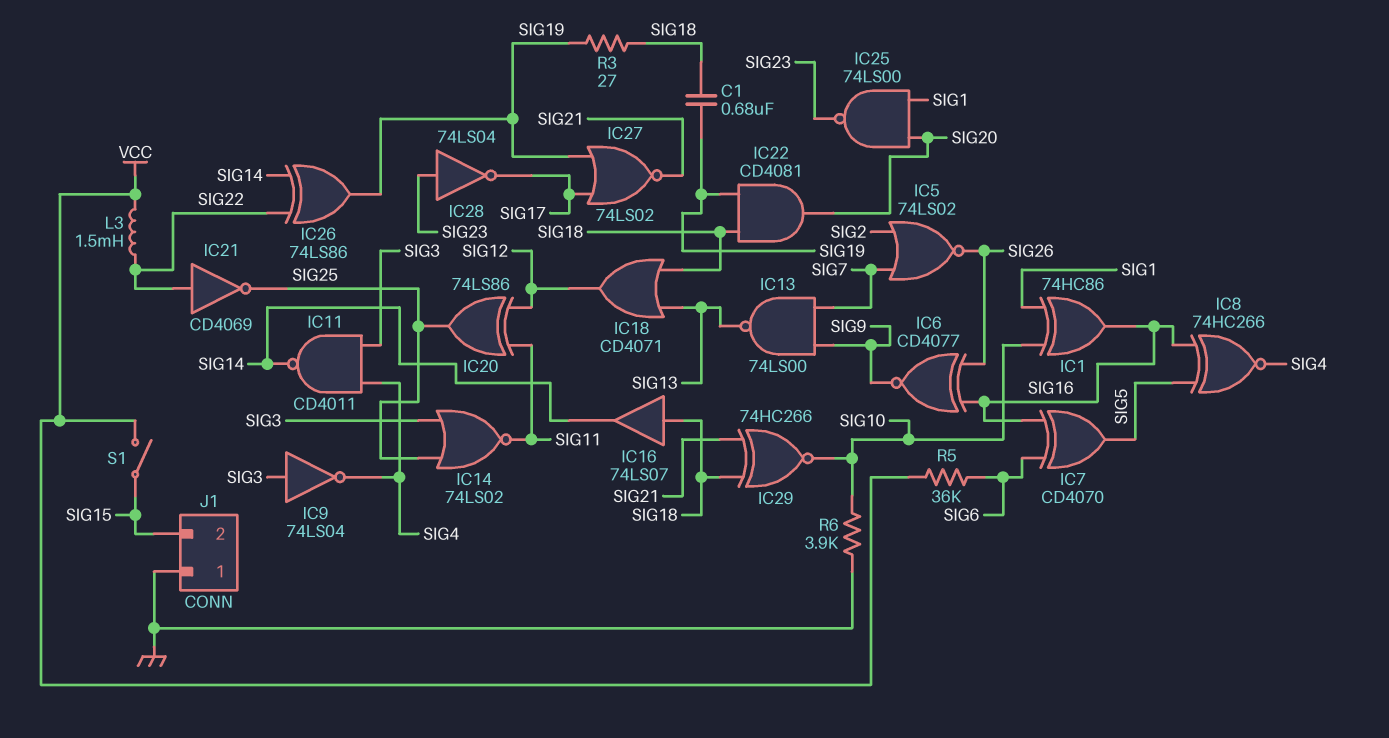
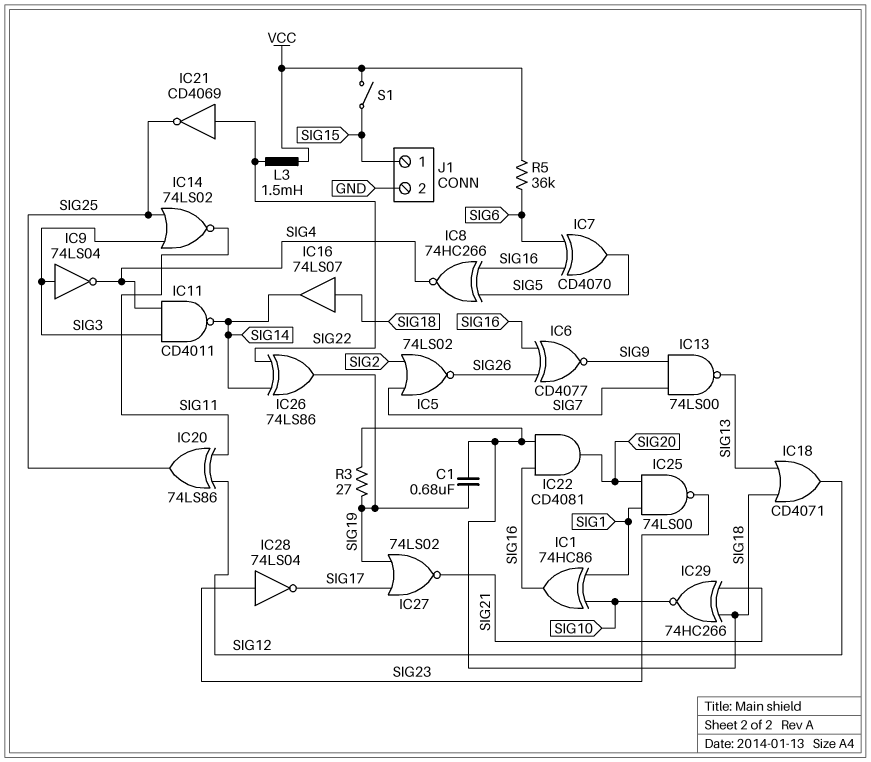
IC22: AND CD4081 (in SIG18, in SIG19, out SIG20) -> AND CD4081 (in SIG16, in SIG18, out SIG20)
J1 pin 1: GND -> SIG15
J1 pin 2: SIG15 -> GND
R6: 3.9k (GND, SIG10) -> none

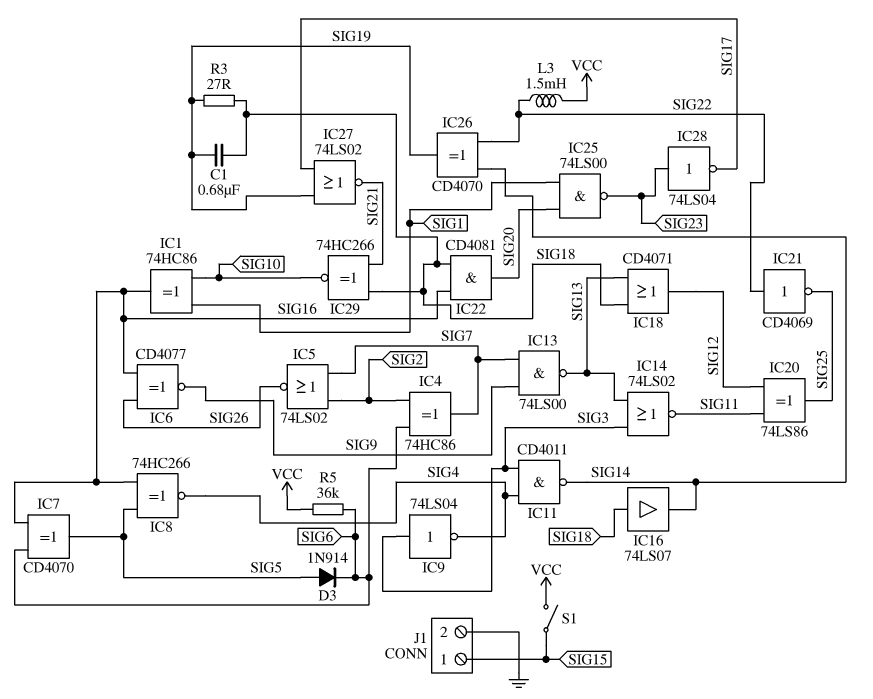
D3: none -> diode 1N914 (A SIG5, K SIG6)
IC4: none -> XOR 74HC86 (in SIG2, in SIG6, out SIG7)
IC14: NOR 74LS02 (in SIG3, in SIG25, out SIG11) -> NOR 74LS02 (in SIG3, in SIG13, out SIG11)
IC26: XOR 74LS86 (in SIG14, in SIG22, out SIG19) -> XOR CD4070 (in SIG14, in SIG22, out SIG19)

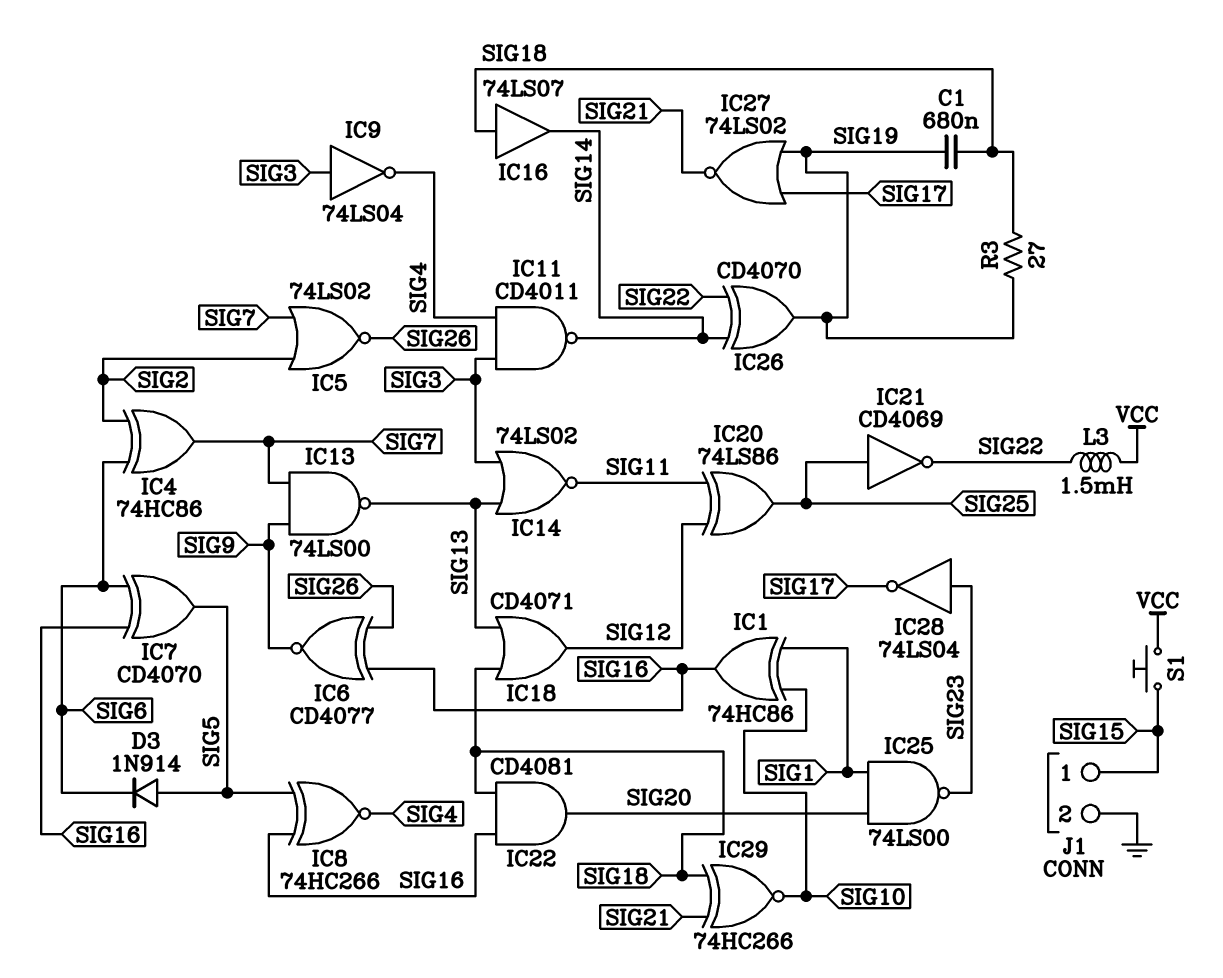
IC21: NOT CD4069 (in SIG22, out SIG25) -> NOT CD4069 (in SIG25, out SIG22)
R5: 36k (SIG6, VCC) -> none
S1: switch (SIG15, VCC) -> button (SIG15, VCC)

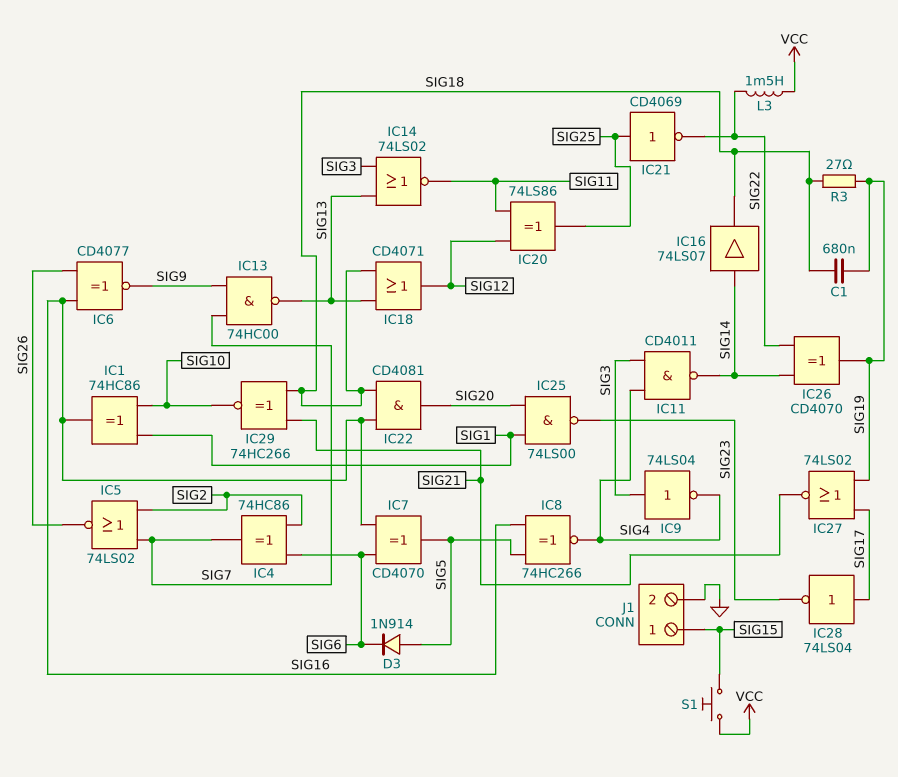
IC13: NAND 74LS00 (in SIG7, in SIG9, out SIG13) -> NAND 74HC00 (in SIG7, in SIG9, out SIG13)
IC16: buffer 74LS07 (in SIG18, out SIG14) -> buffer 74LS07 (in SIG14, out SIG18)
IC28: NOT 74LS04 (in SIG23, out SIG17) -> NOT 74LS04 (in SIG17, out SIG23)

